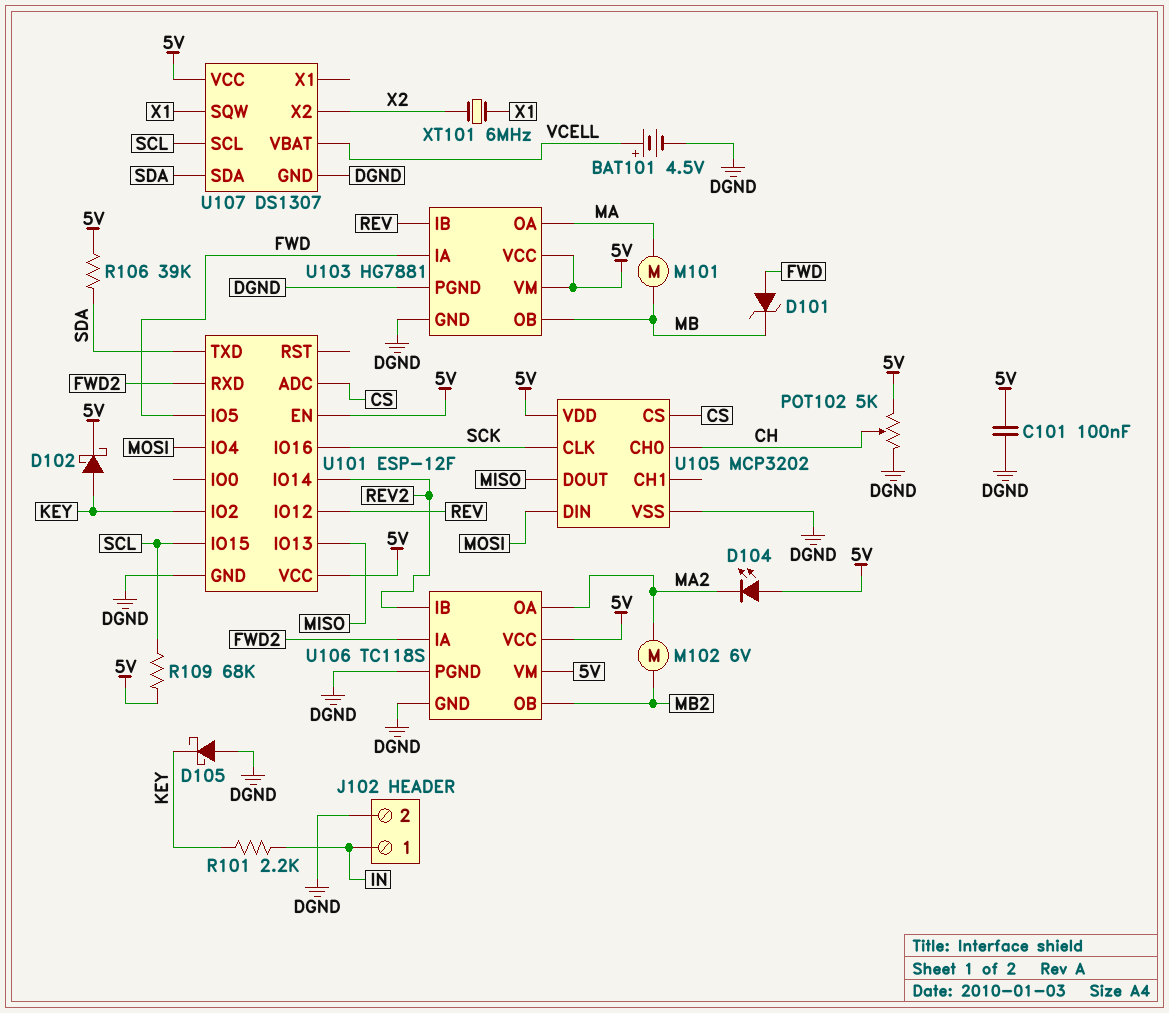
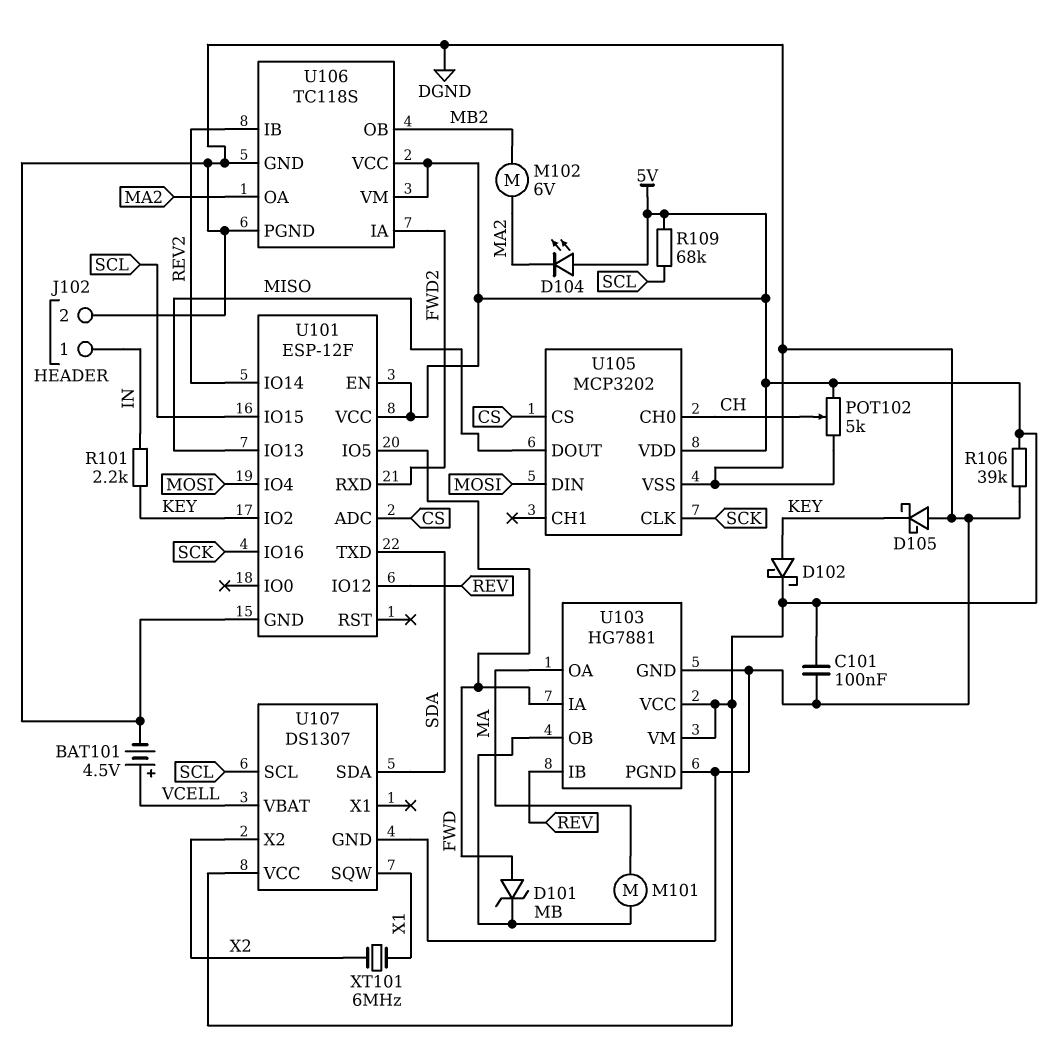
R106: 39k (5V, SDA) -> 39k (5V, DGND)

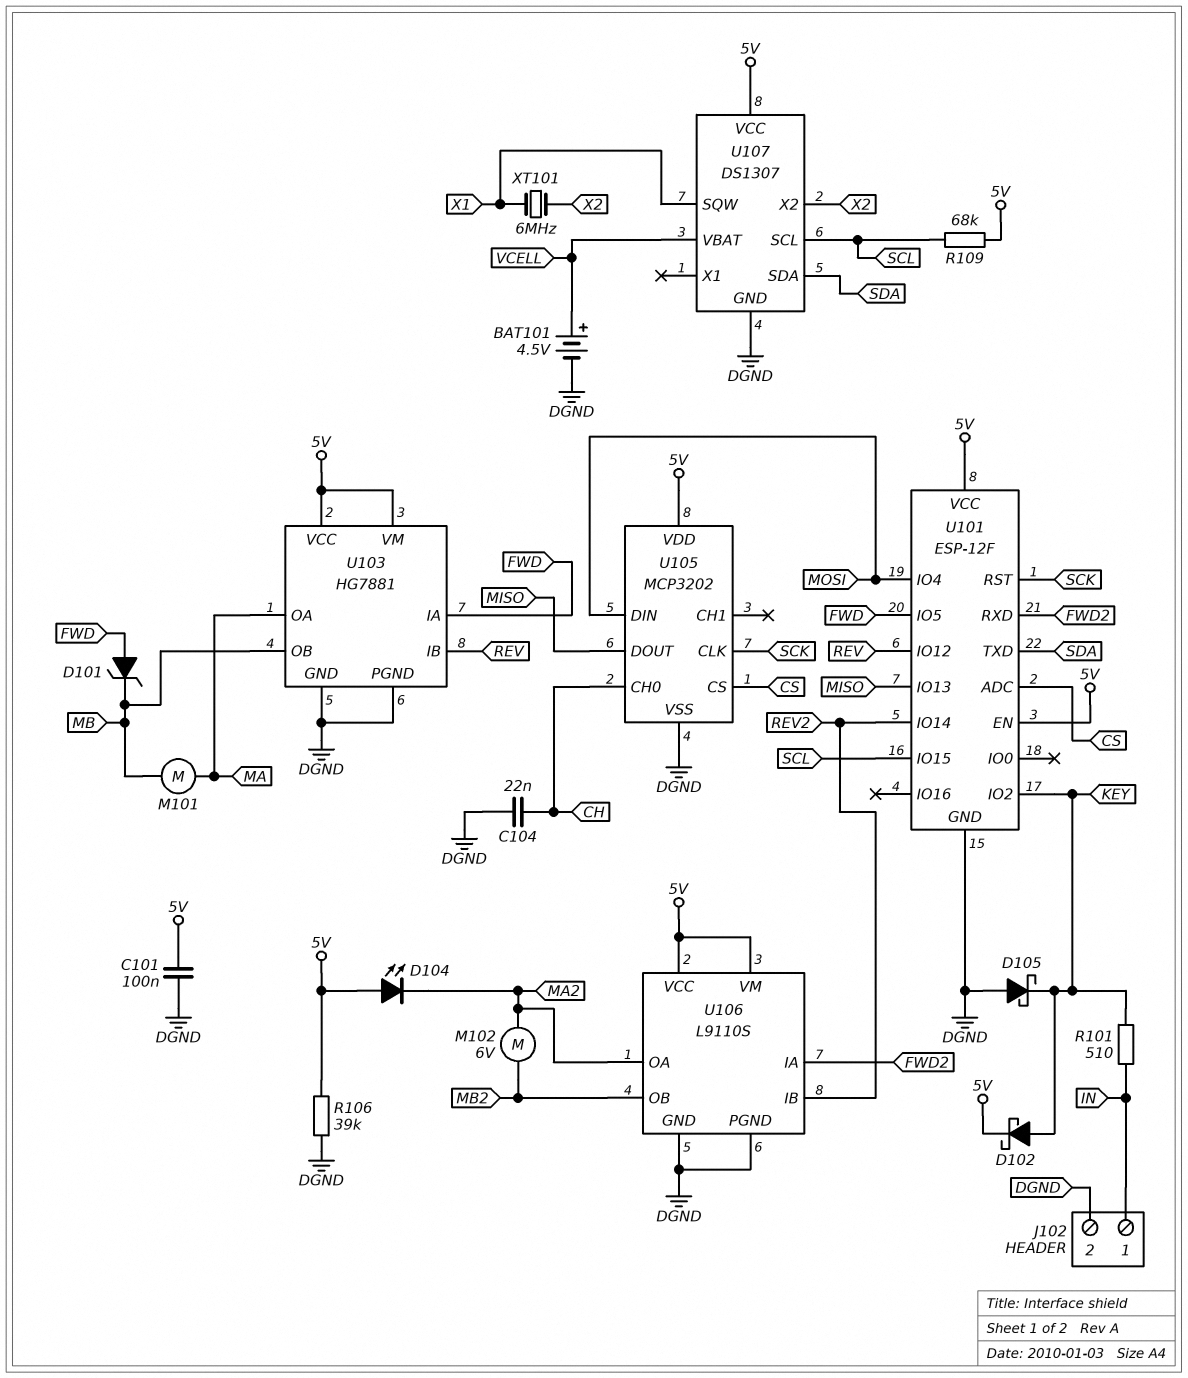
C104: none -> 22nF (CH, DGND)
POT102: 5k (5V, DGND, wiper CH) -> none
R101: 2.2k (IN, KEY) -> 510 (IN, KEY)
U101 pin IO16: SCK -> none
U101 pin RST: none -> SCK
U106: TC118S -> L9110S

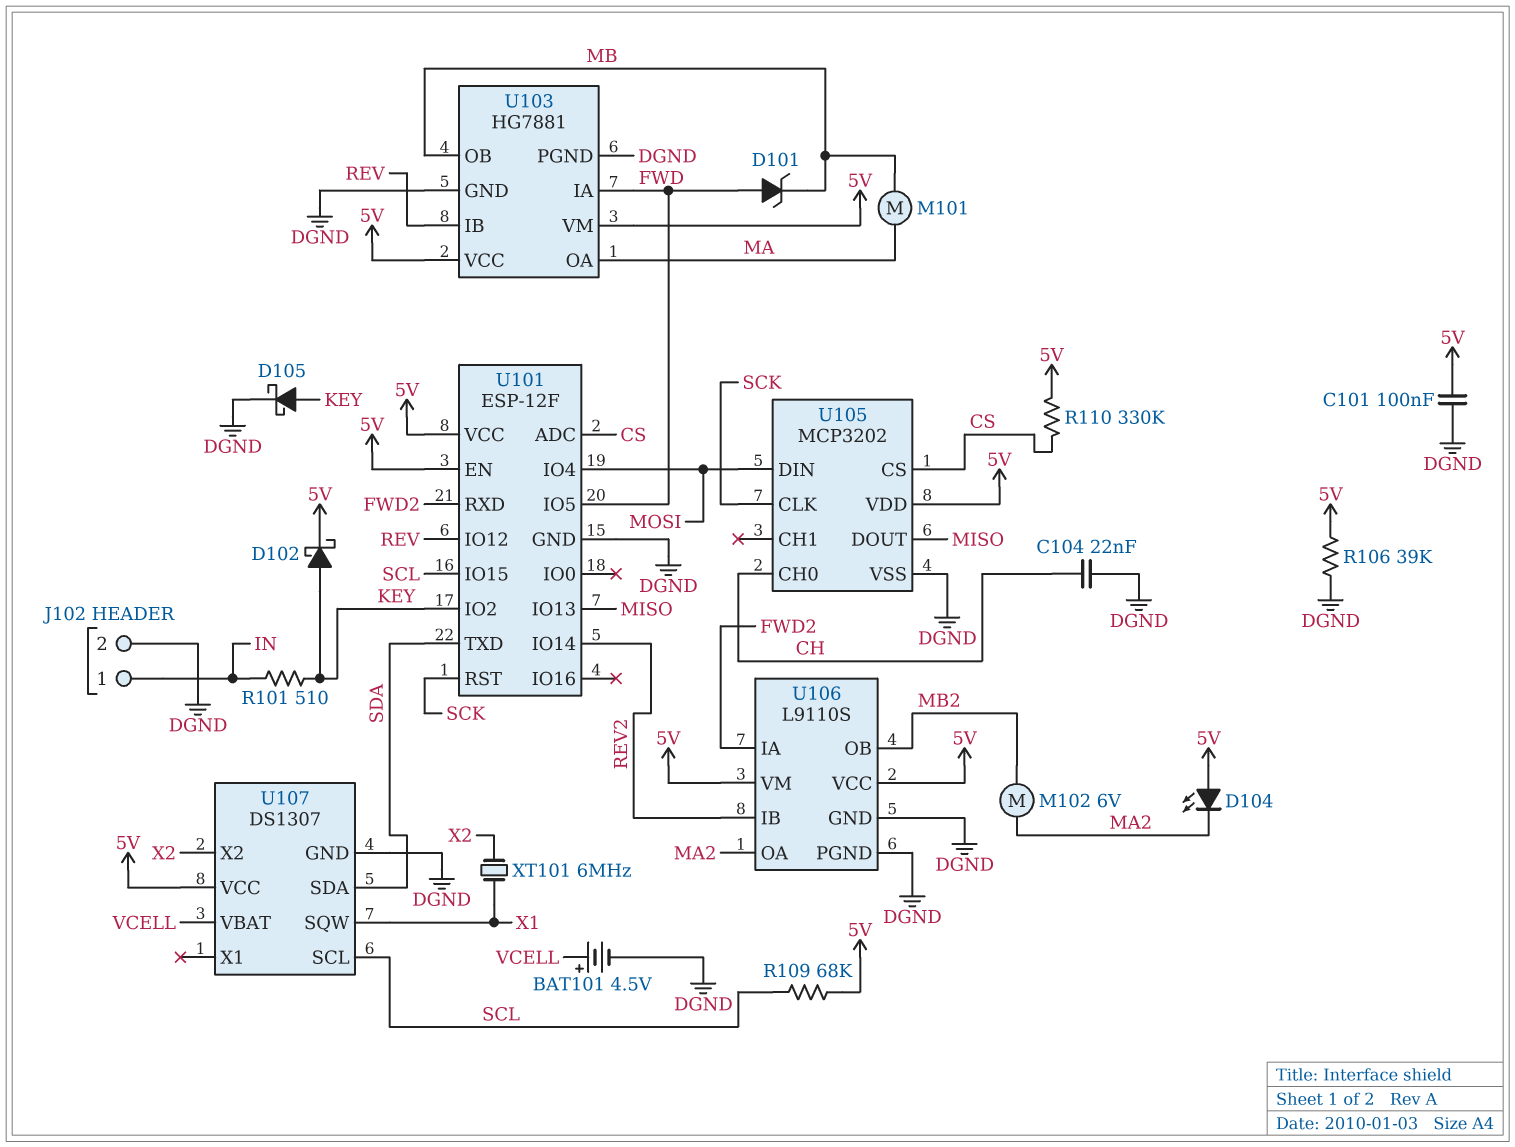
D105: schottky (A DGND, K KEY) -> schottky (A KEY, K DGND)
R110: none -> 330k (5V, CS)

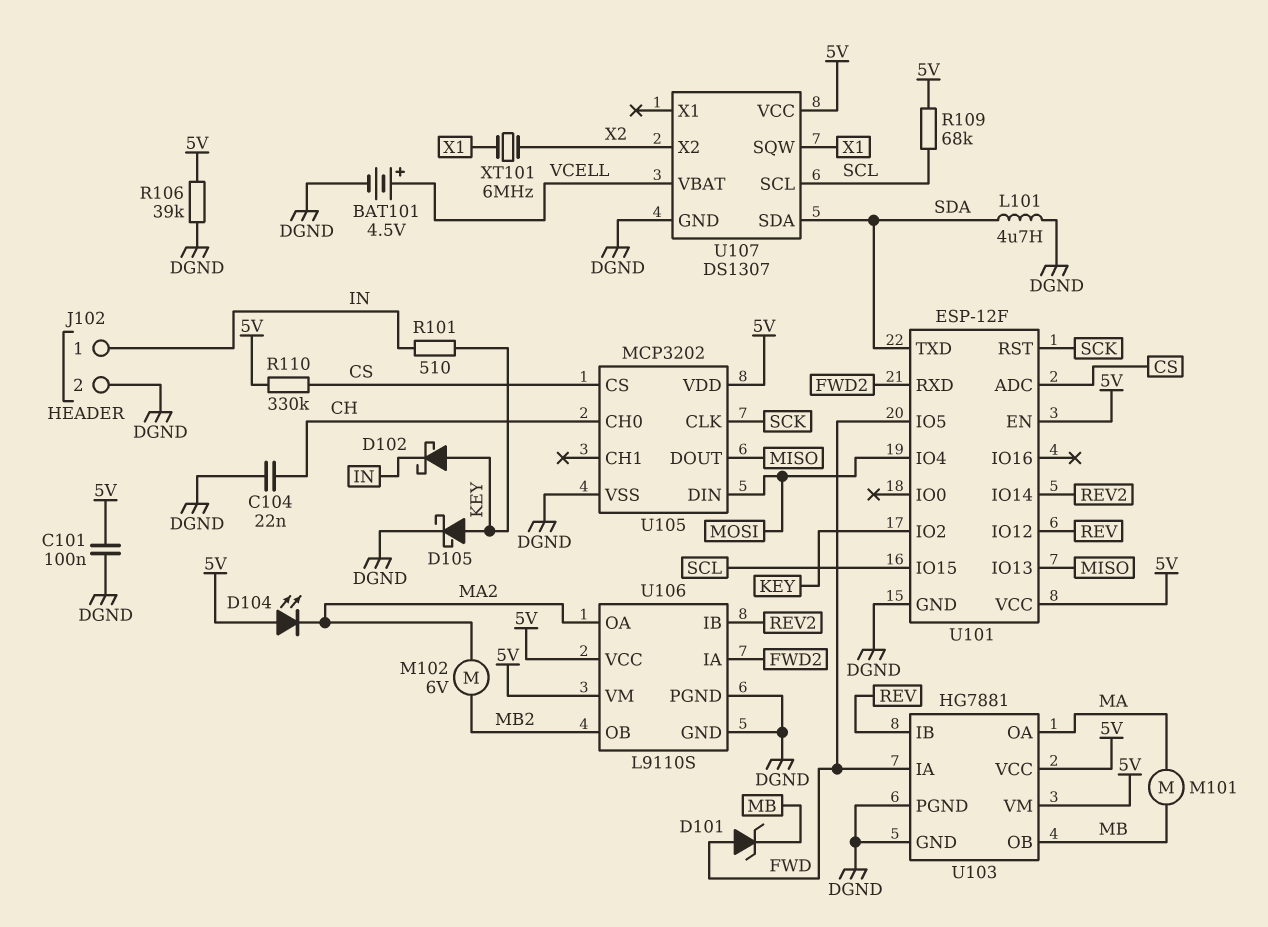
D102: schottky (A KEY, K 5V) -> schottky (A KEY, K IN)
L101: none -> 4.7uH (DGND, SDA)

